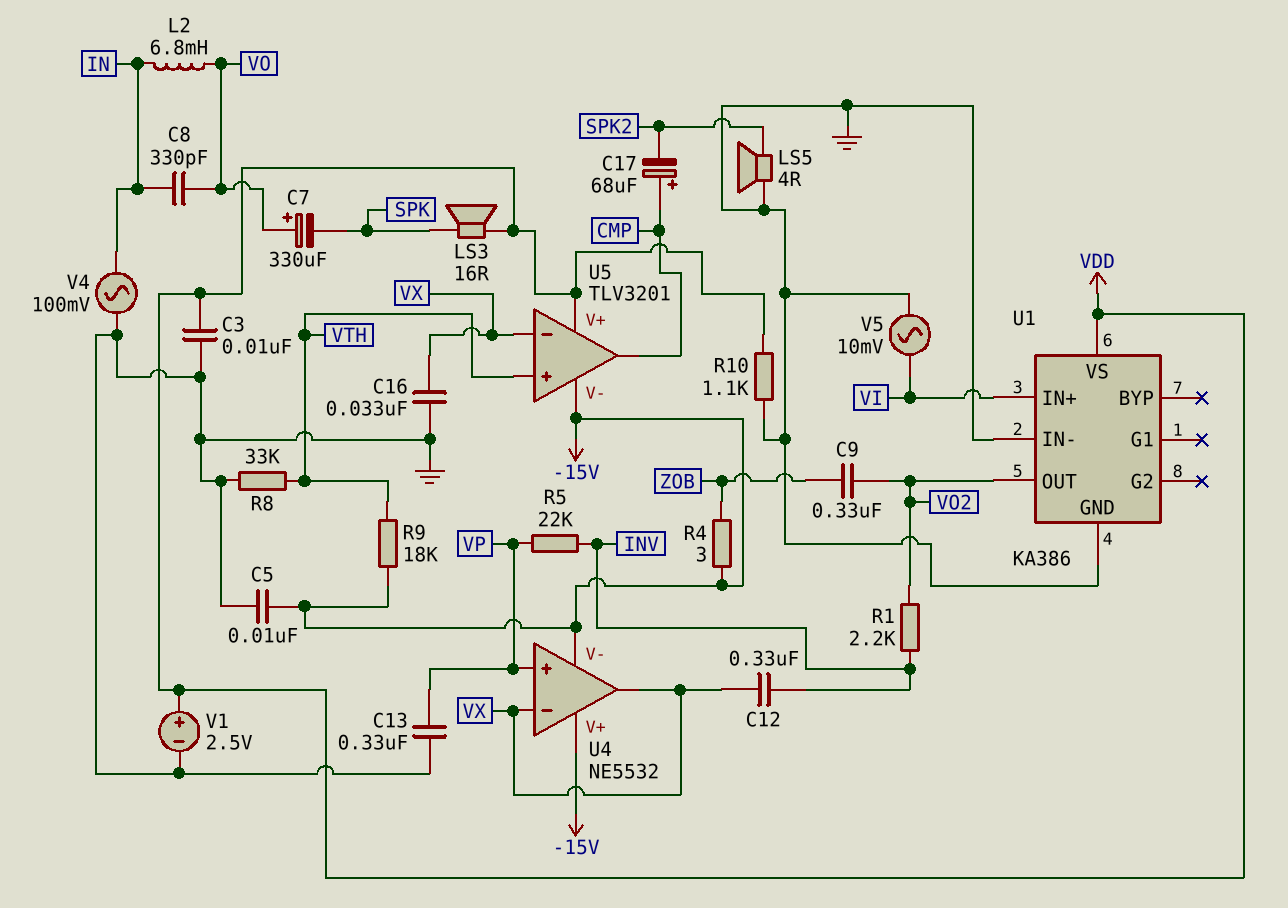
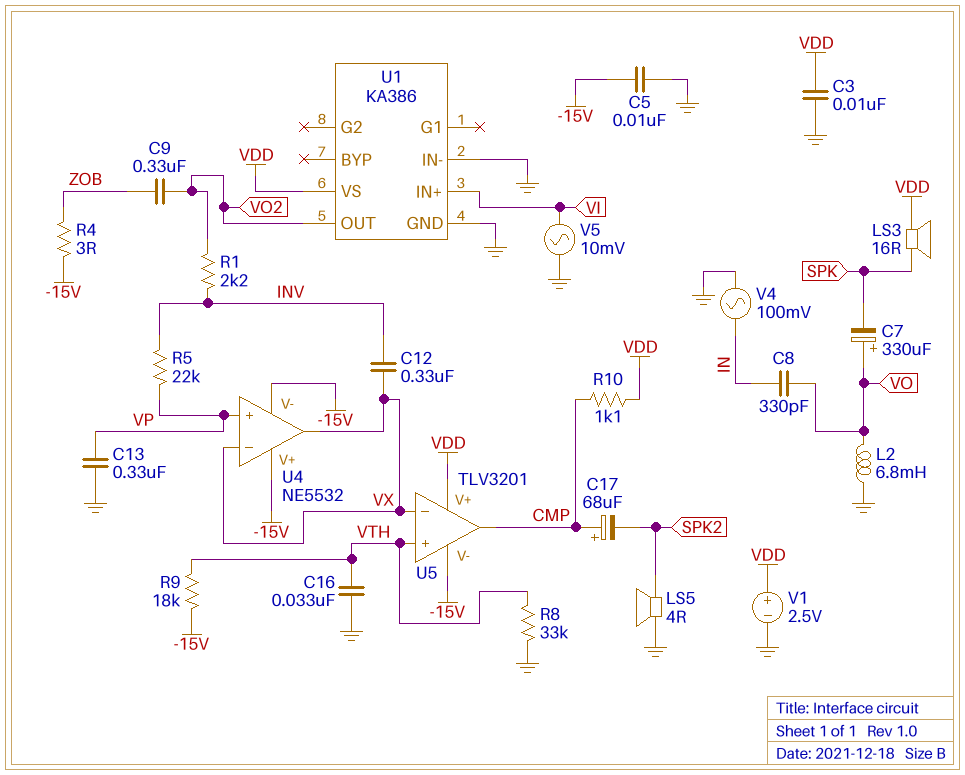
C16: 33nF (GND, VX) -> 33nF (GND, VTH)
L2: 6.8mH (IN, VO) -> 6.8mH (GND, VO)
R10: 1.1k (GND, VDD) -> 1.1k (CMP, VDD)

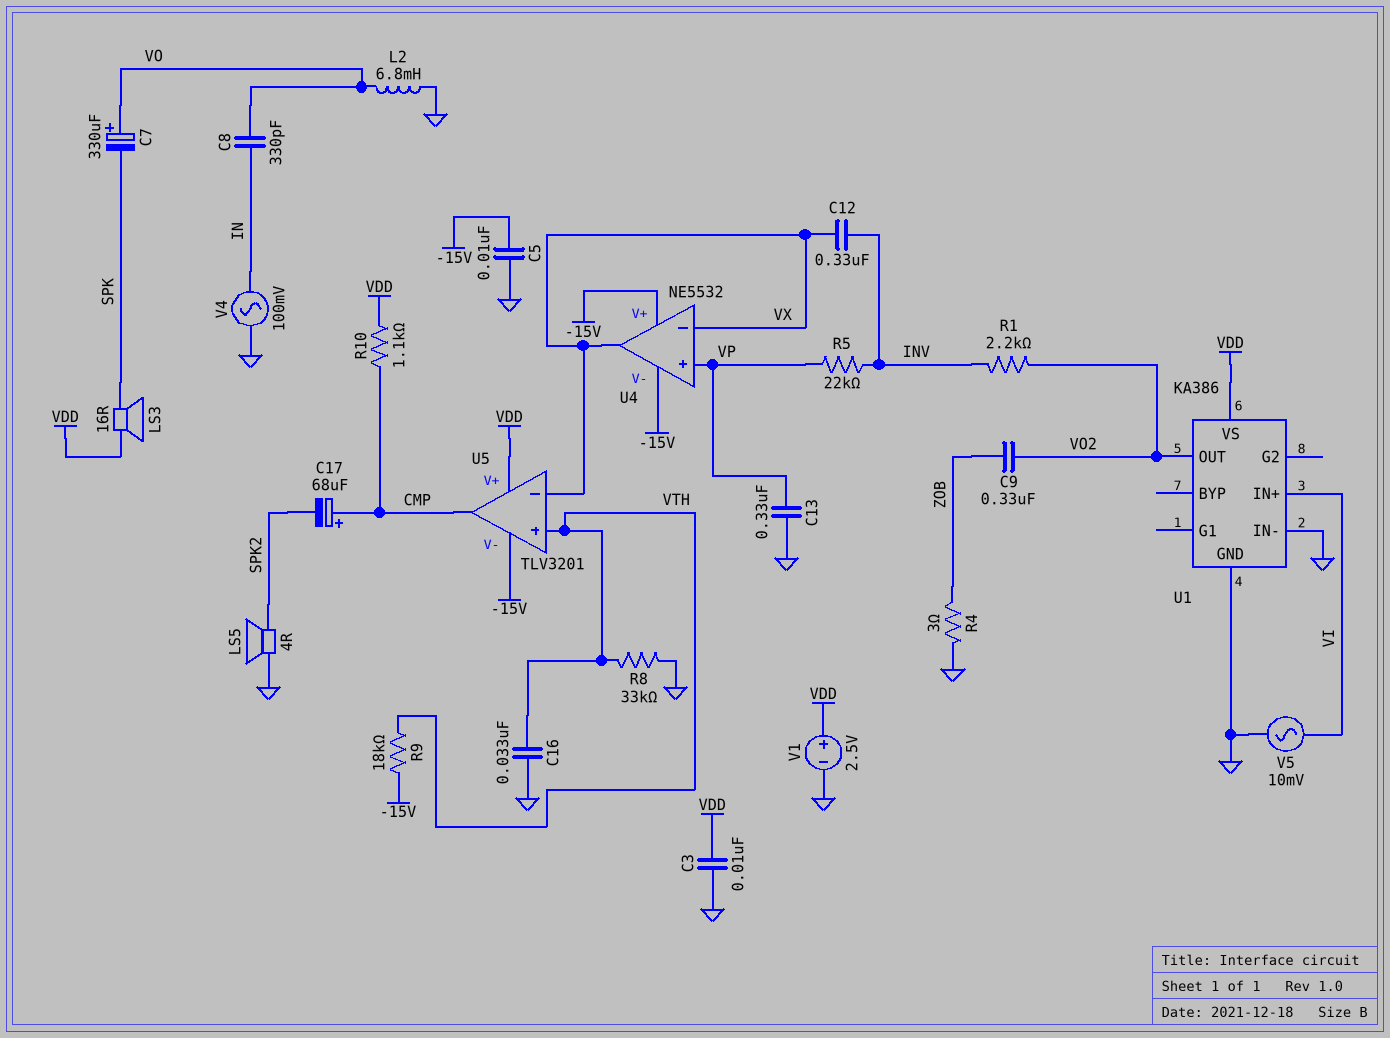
R4: 3 (-15V, ZOB) -> 3 (GND, ZOB)

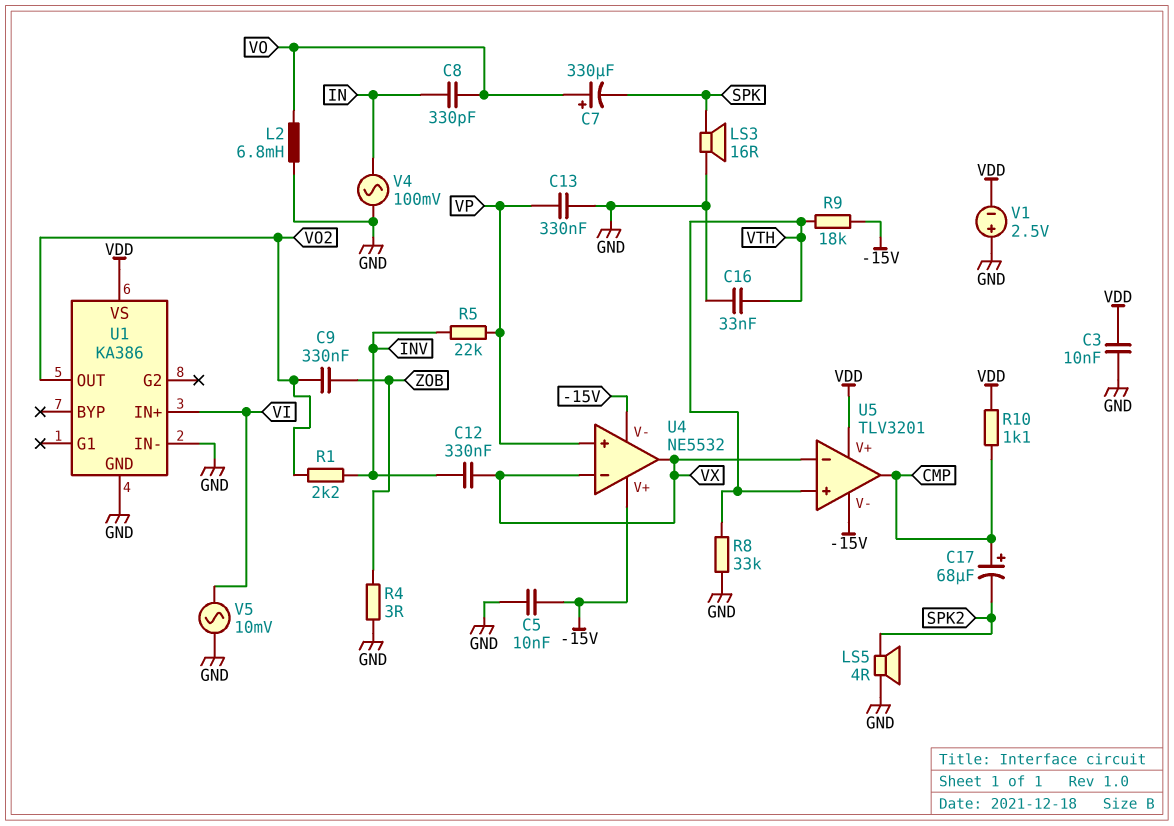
LS3: speaker 16R (SPK, VDD) -> speaker 16R (GND, SPK)
V1: 2.5V (plus VDD, minus GND) -> 2.5V (plus GND, minus VDD)

